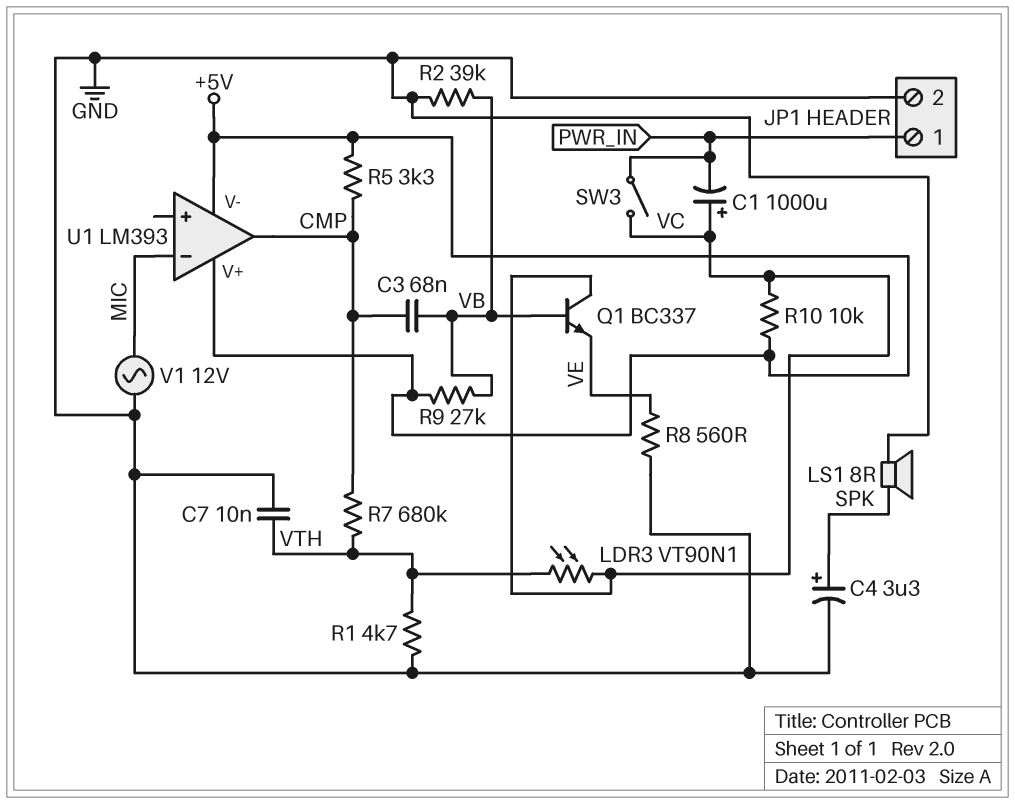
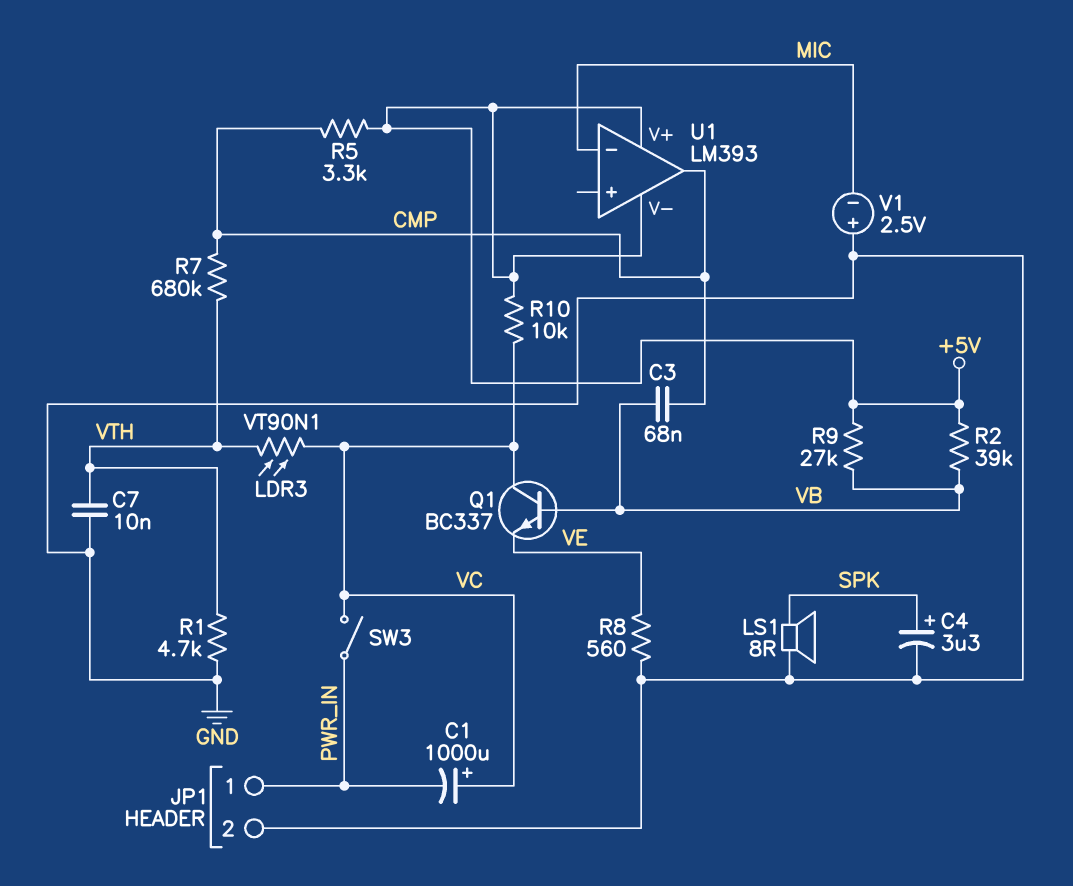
R2: 39k (GND, VB) -> 39k (+5V, VB)
V1: AC 12V (GND, MIC) -> 2.5V (plus GND, minus MIC)

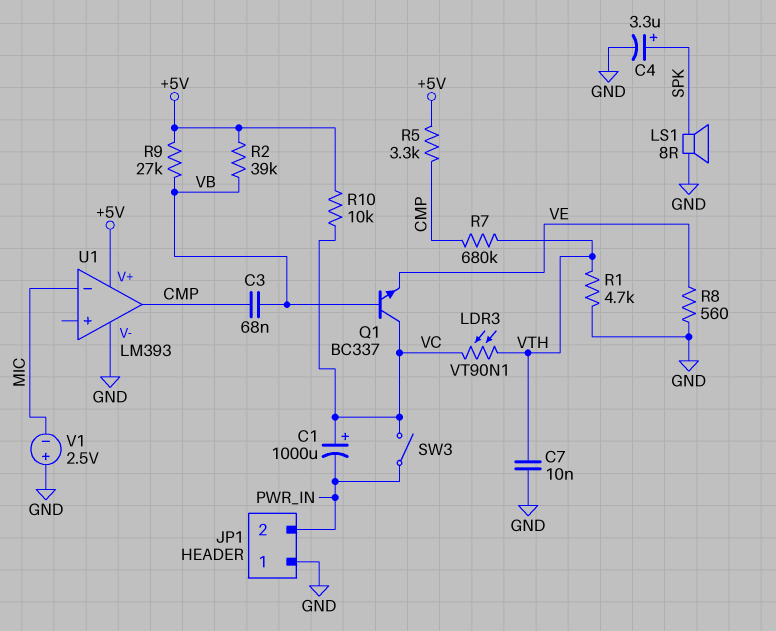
JP1 pin 1: PWR_IN -> GND
JP1 pin 2: GND -> PWR_IN
U1 pin V-: +5V -> GND

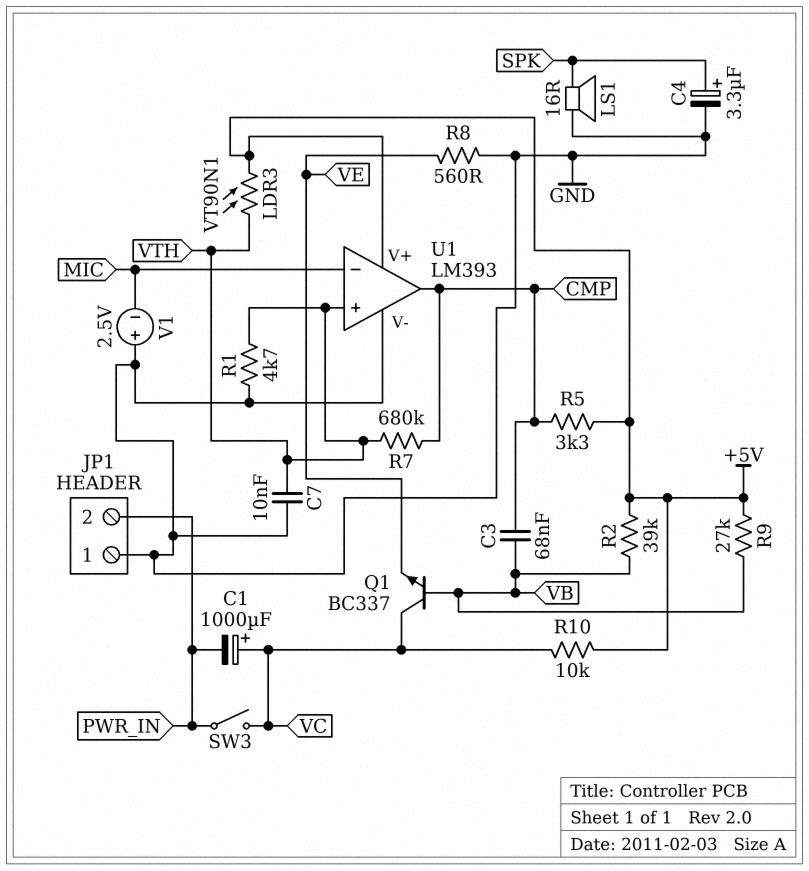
LDR3: VT90N1 (VC, VTH) -> VT90N1 (+5V, VTH)
LS1: speaker 8R (GND, SPK) -> speaker 16R (GND, SPK)
U1 pin in+: none -> VTH

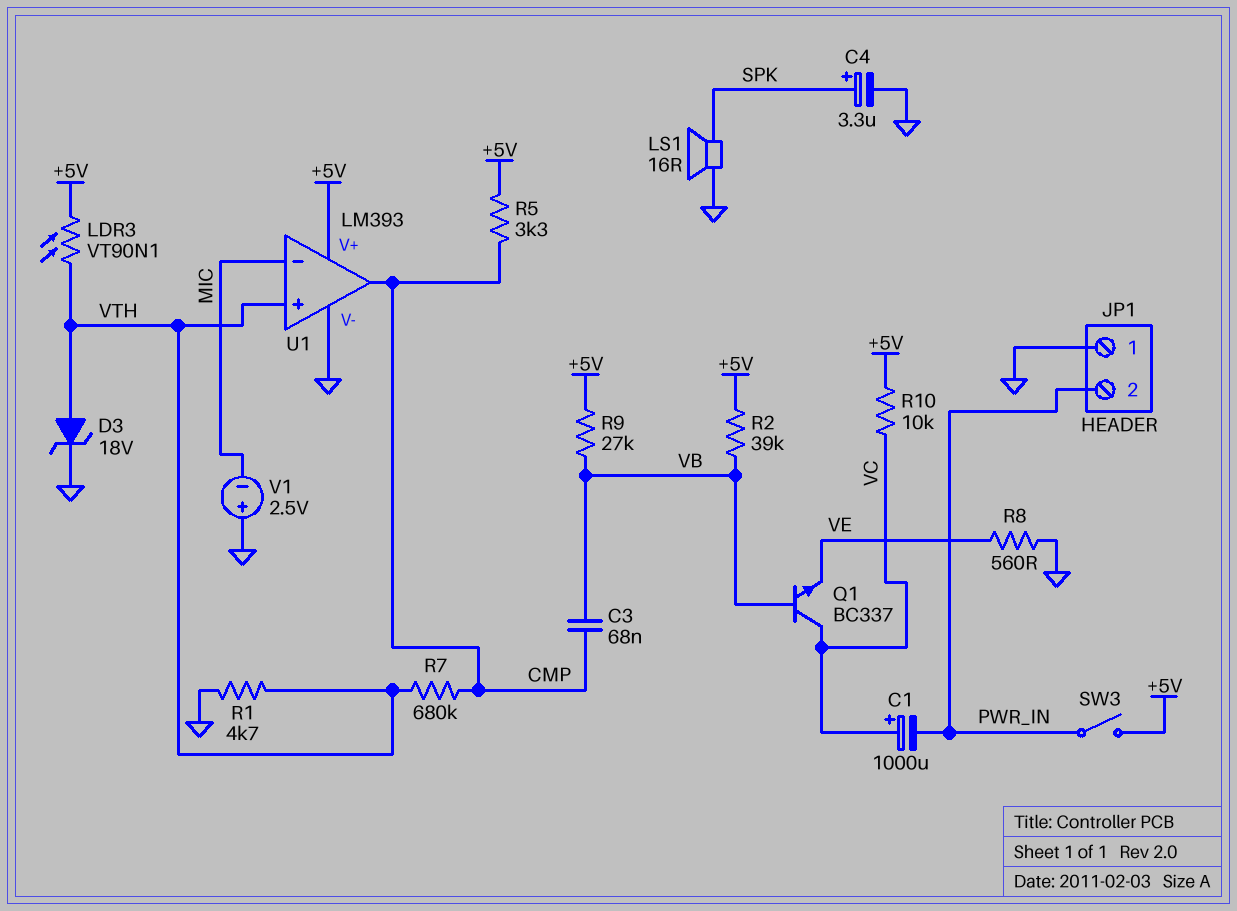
C7: 10nF (GND, VTH) -> none
D3: none -> zener 18V (A VTH, K GND)
SW3: switch (PWR_IN, VC) -> switch (+5V, PWR_IN)

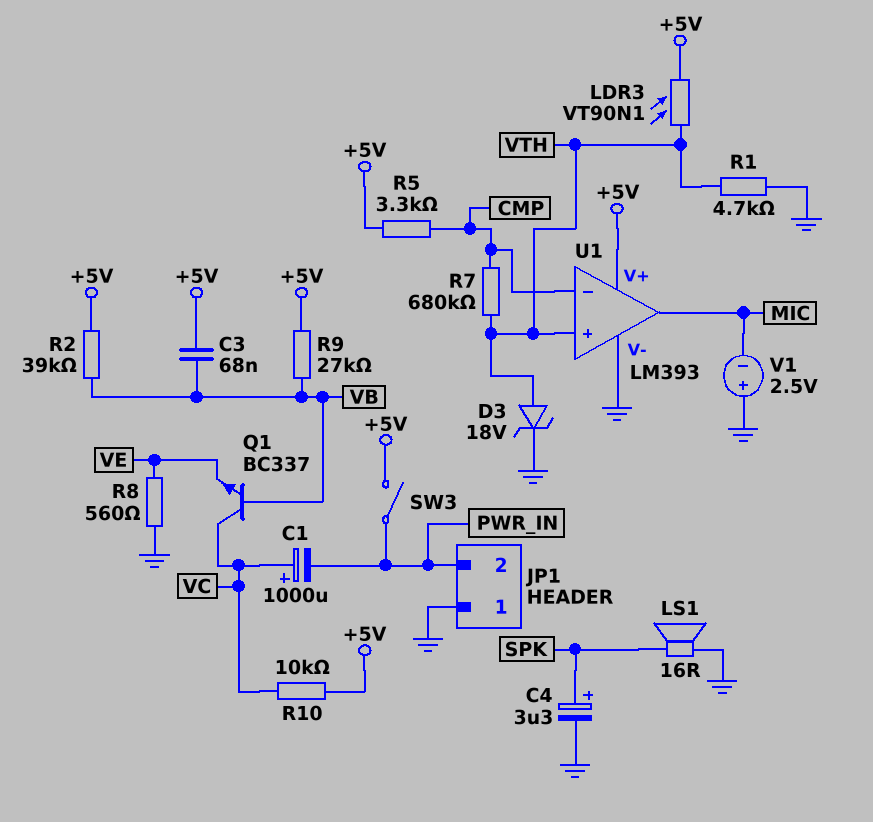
C3: 68nF (CMP, VB) -> 68nF (+5V, VB)
U1 pin in-: MIC -> CMP
U1 pin out: CMP -> MIC

